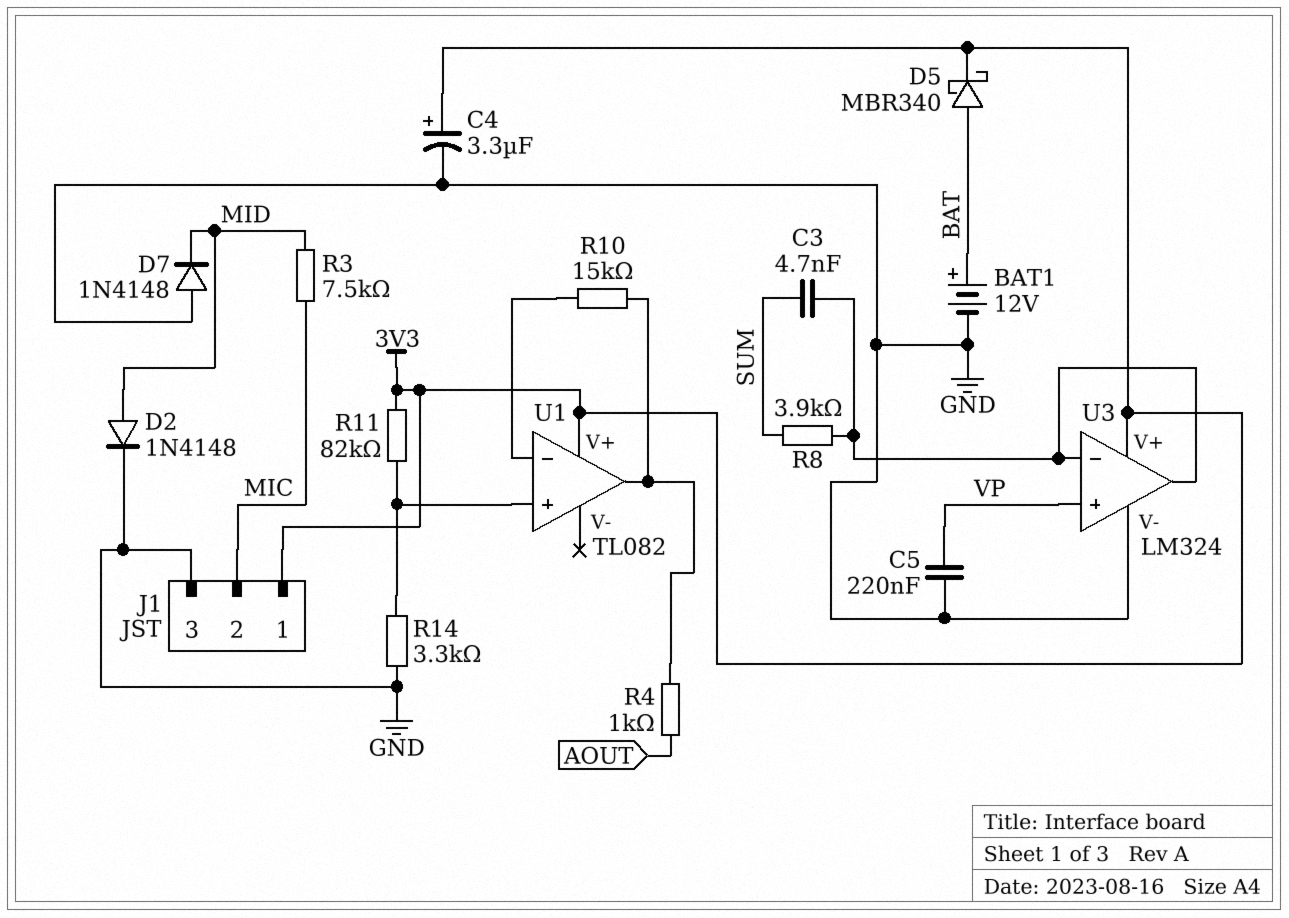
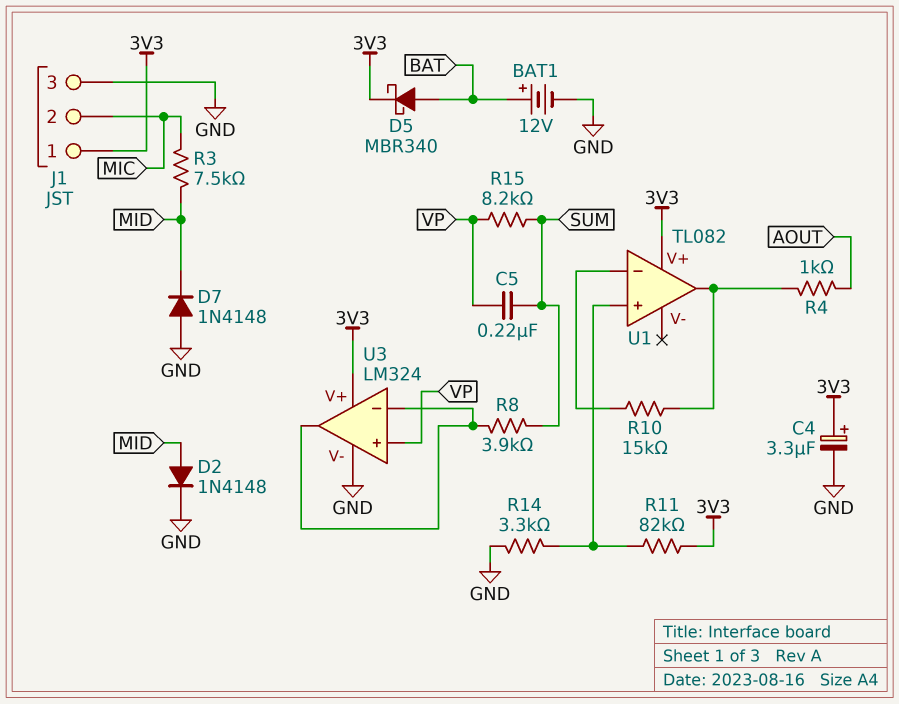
C3: 4.7nF (SUM, U3/in-) -> none
C5: 220nF (GND, VP) -> 220nF (SUM, VP)
R15: none -> 8.2k (SUM, VP)

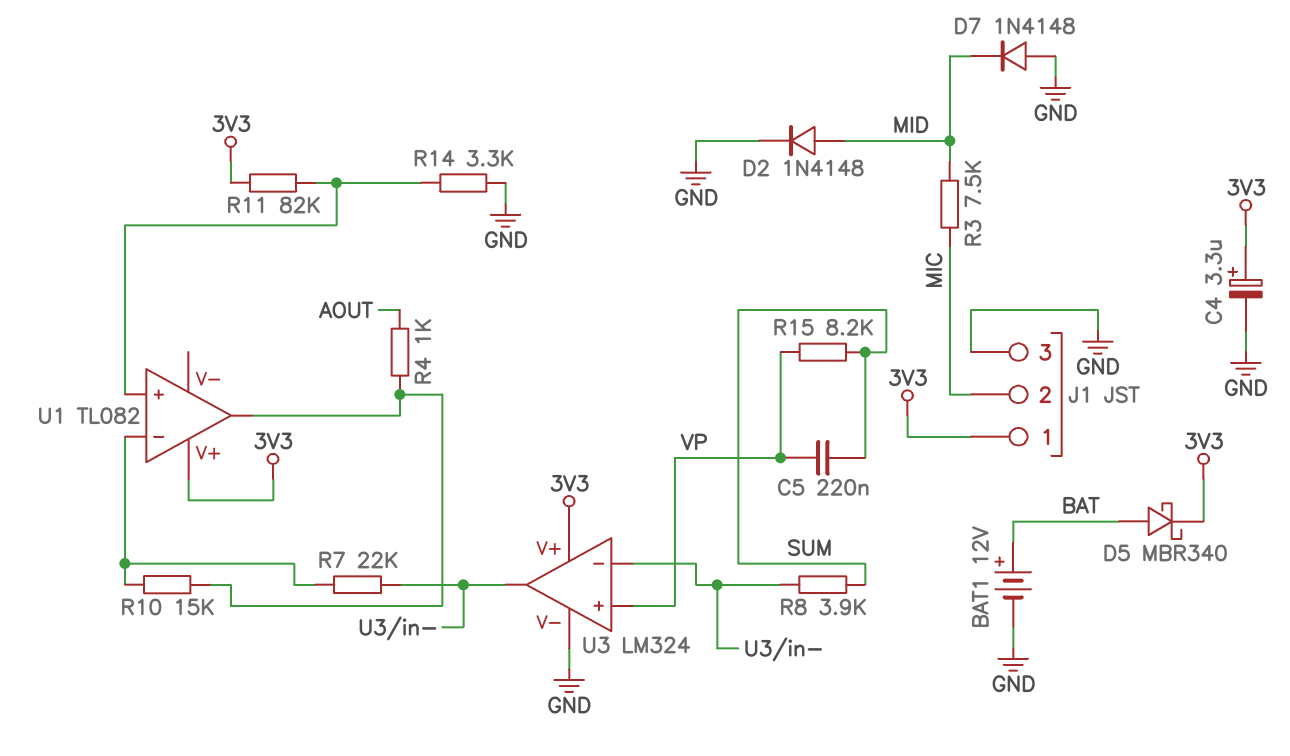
R7: none -> 22k (U1/in-, U3/in-)

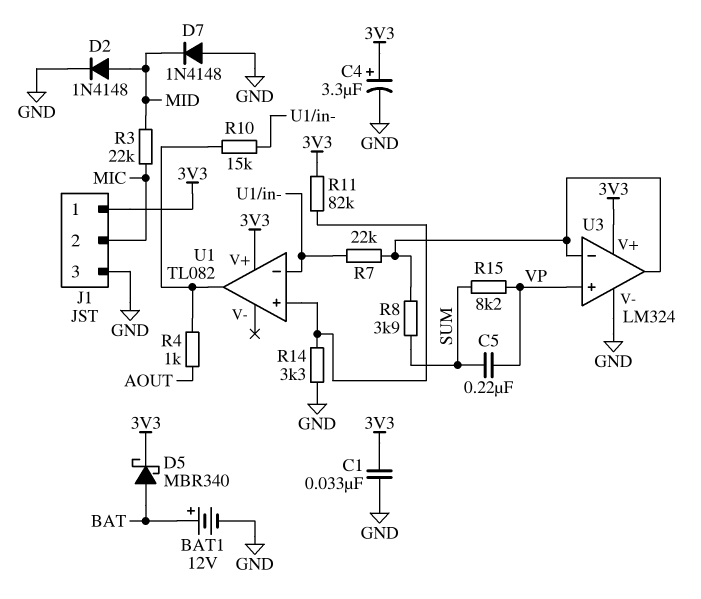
C1: none -> 33nF (3V3, GND)
R3: 7.5k (MIC, MID) -> 22k (MIC, MID)

